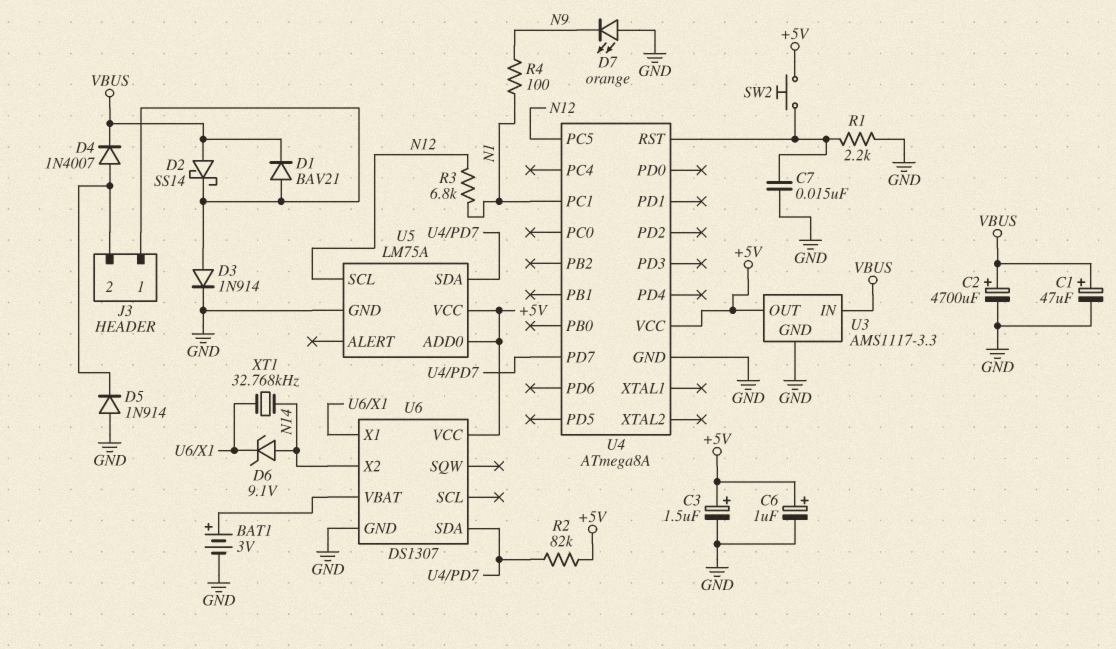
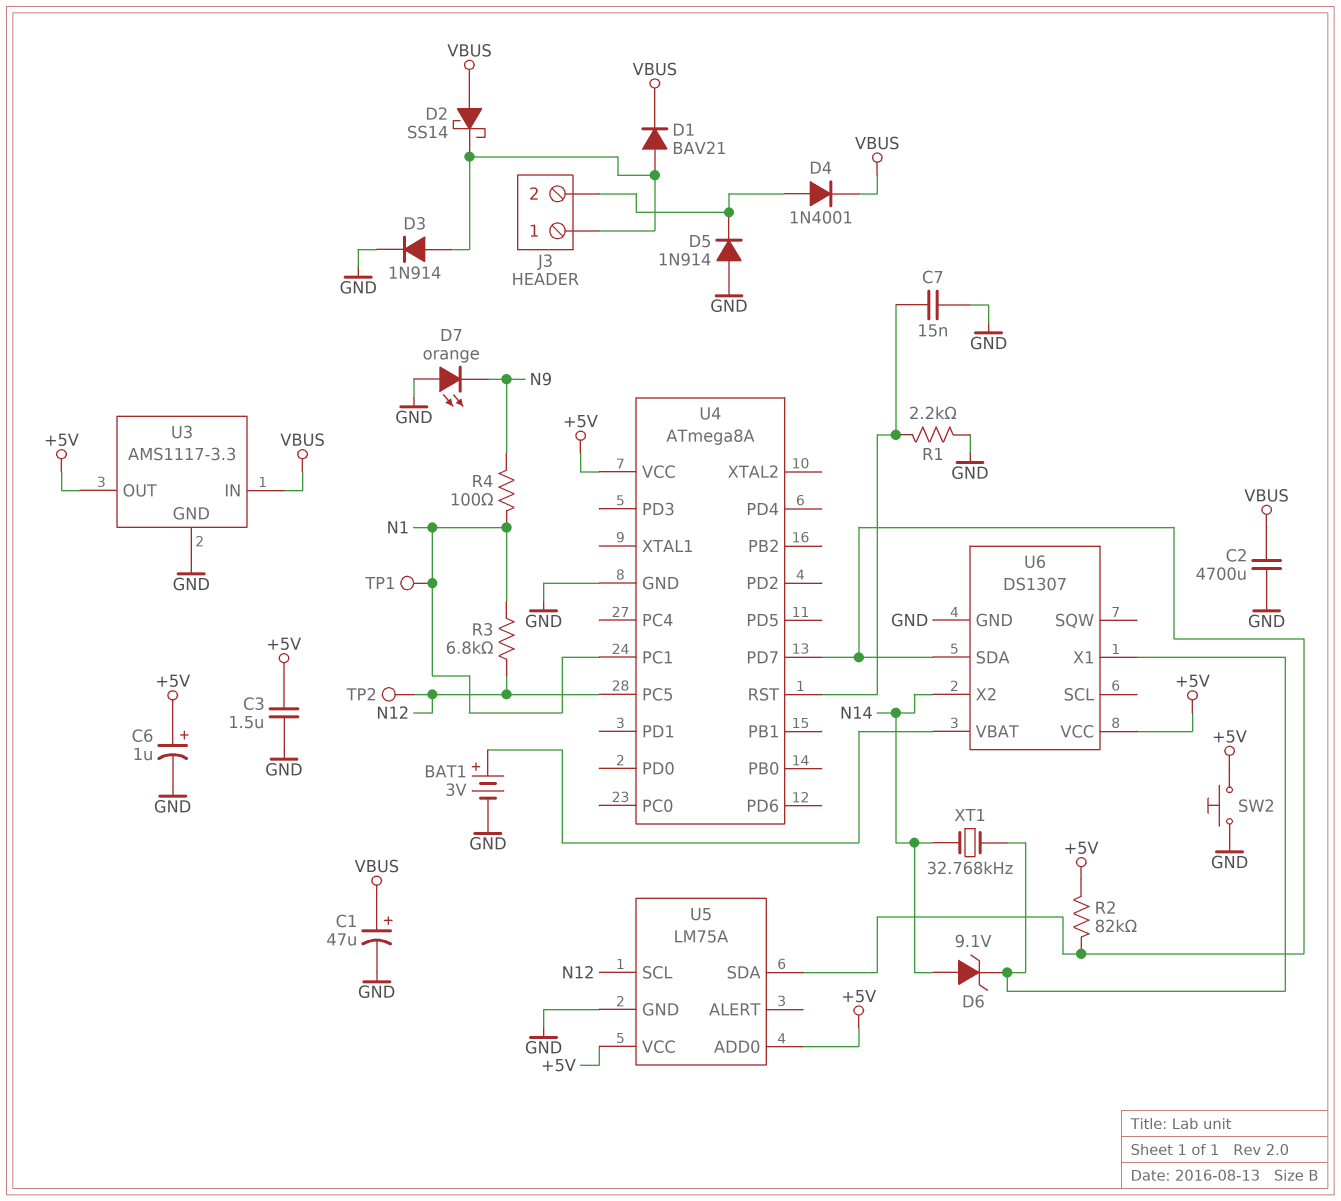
C2: 4700uF (plus VBUS, minus GND) -> 4700uF (GND, VBUS)
C3: 1.5uF (plus +5V, minus GND) -> 1.5uF (+5V, GND)
D4: diode 1N4007 (A J3/2, K VBUS) -> diode 1N4001 (A J3/2, K VBUS)
SW2: button (+5V, U4/RST) -> button (+5V, GND)
TP1: none -> test point (N1)
TP2: none -> test point (N12)

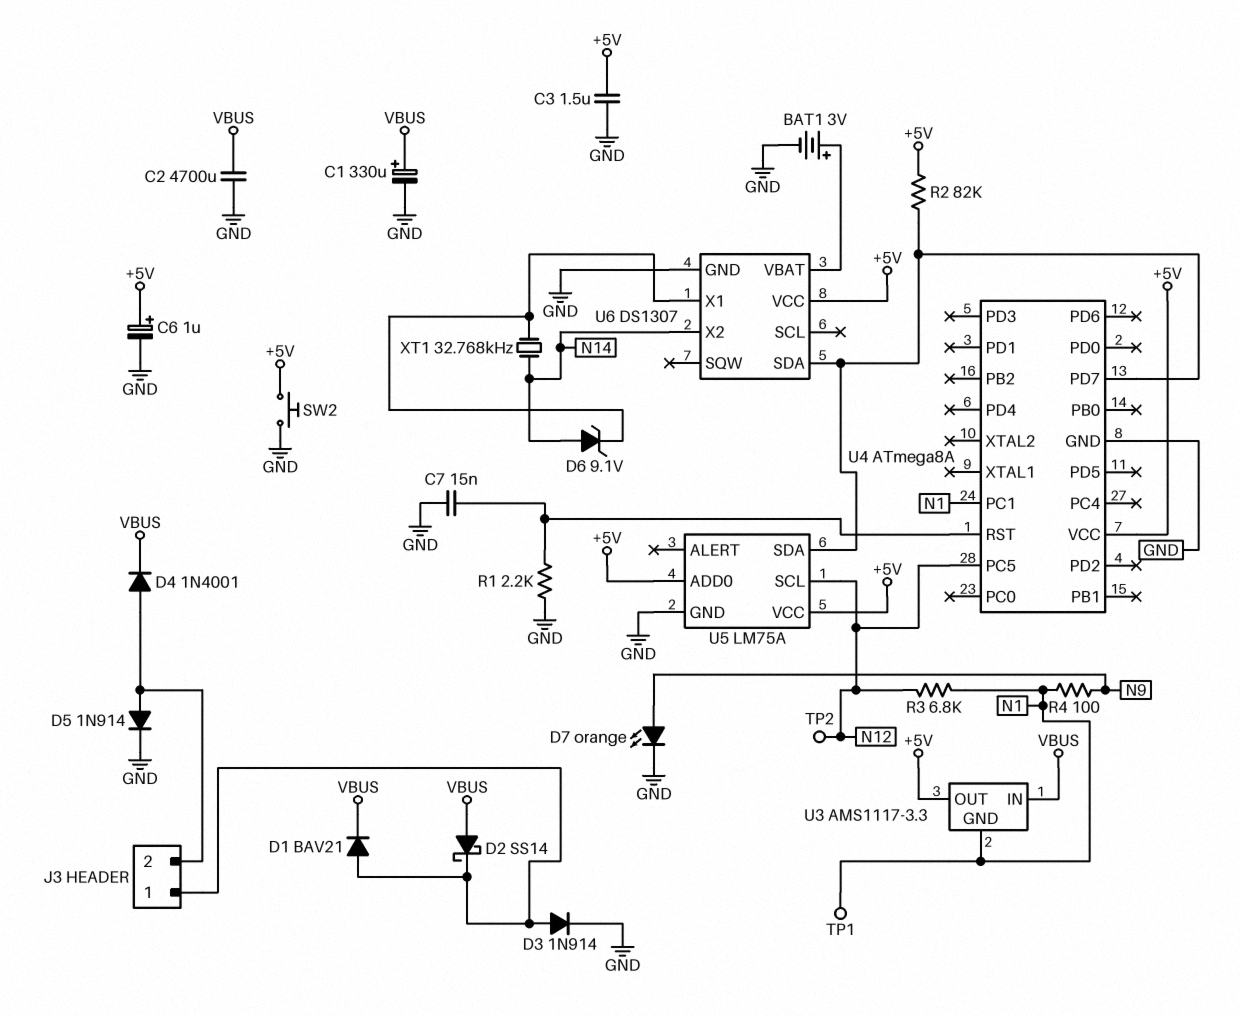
C1: 47uF (plus VBUS, minus GND) -> 330uF (plus VBUS, minus GND)
D5: diode 1N914 (A GND, K J3/2) -> diode 1N914 (A J3/2, K GND)
D7: LED orange (A GND, K N9) -> LED orange (A N9, K GND)
U3 pin GND: GND -> N1

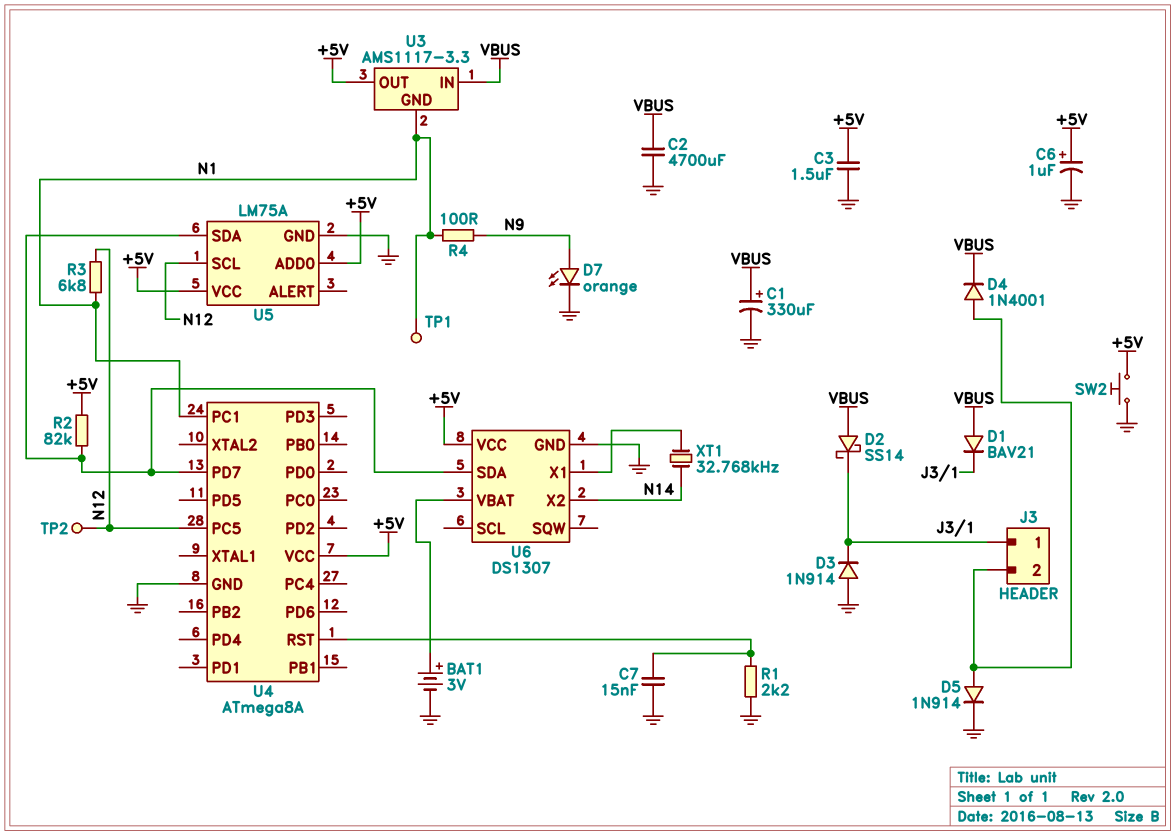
D1: diode BAV21 (A J3/1, K VBUS) -> diode BAV21 (A VBUS, K J3/1)
D3: diode 1N914 (A J3/1, K GND) -> diode 1N914 (A GND, K J3/1)
D6: zener 9.1V (A N14, K U6/X1) -> none

